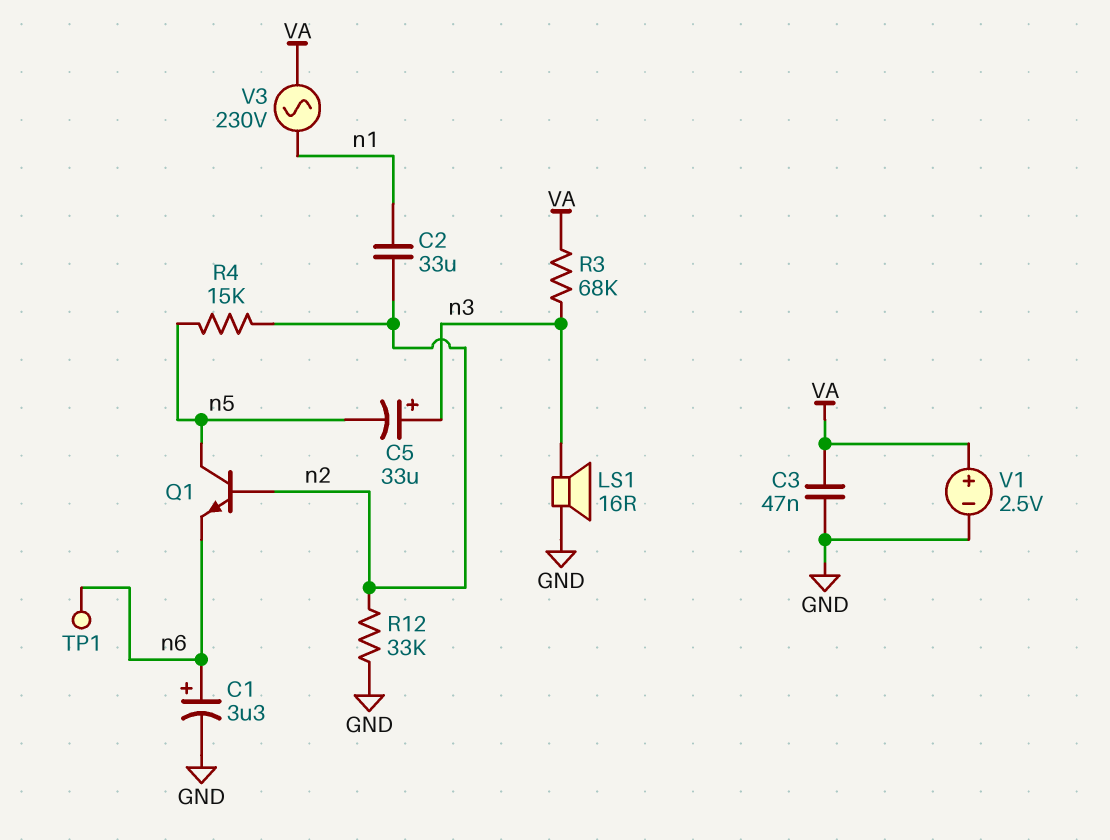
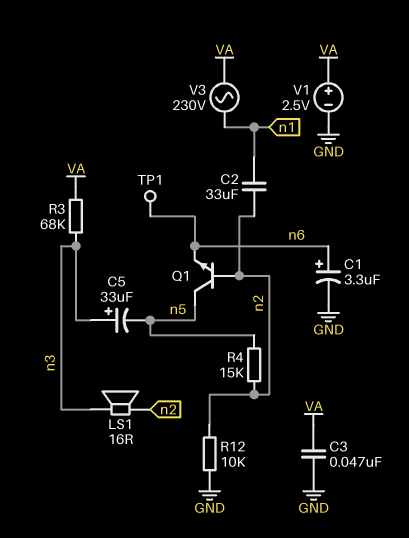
LS1: speaker 16R (GND, n3) -> speaker 16R (n2, n3)
R12: 33k (GND, n2) -> 10k (GND, n2)

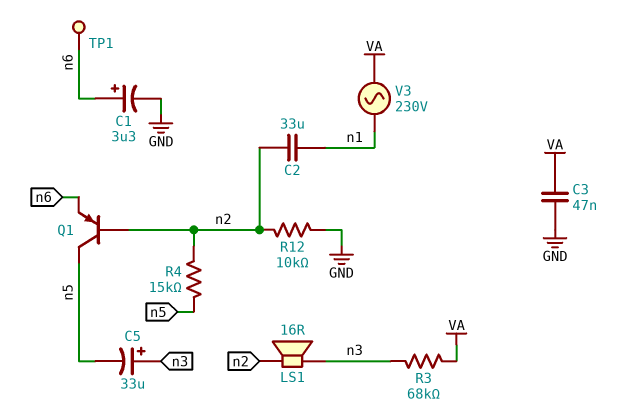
Q1: NPN (B n2, C n5, E n6) -> PNP (B n2, C n5, E n6)
V1: 2.5V (plus VA, minus GND) -> none

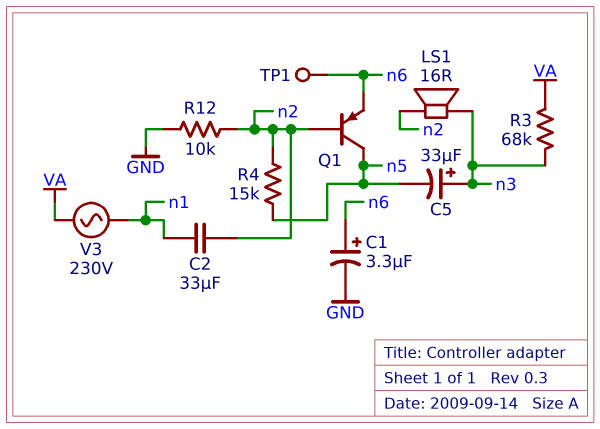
C3: 47nF (GND, VA) -> none

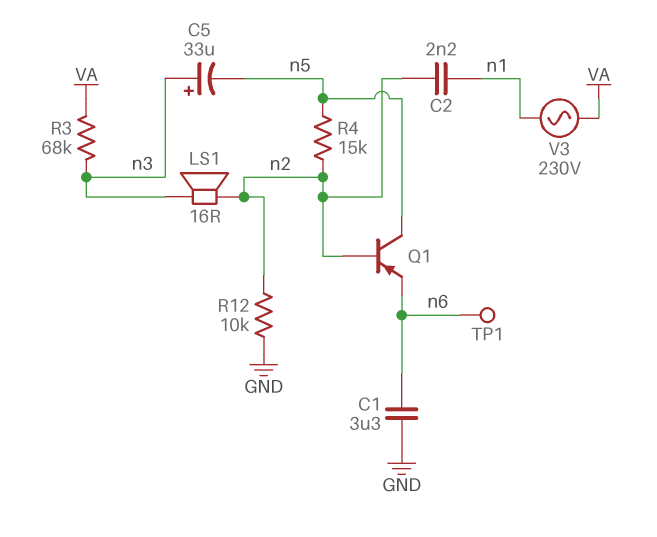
C1: 3.3uF (plus n6, minus GND) -> 3.3uF (GND, n6)
C2: 33uF (n1, n2) -> 2.2nF (n1, n2)

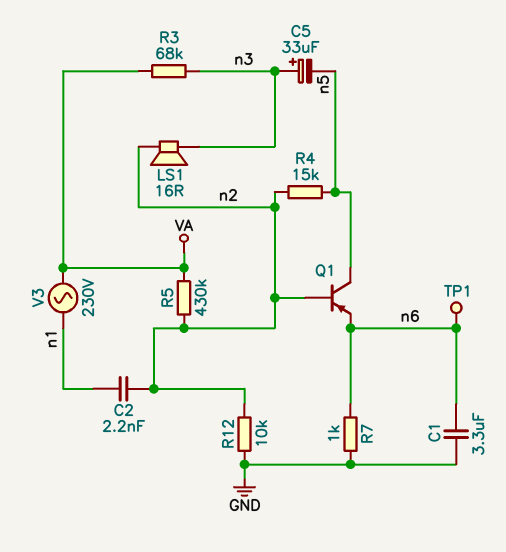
R5: none -> 430k (VA, n2)
R7: none -> 1k (GND, n6)

